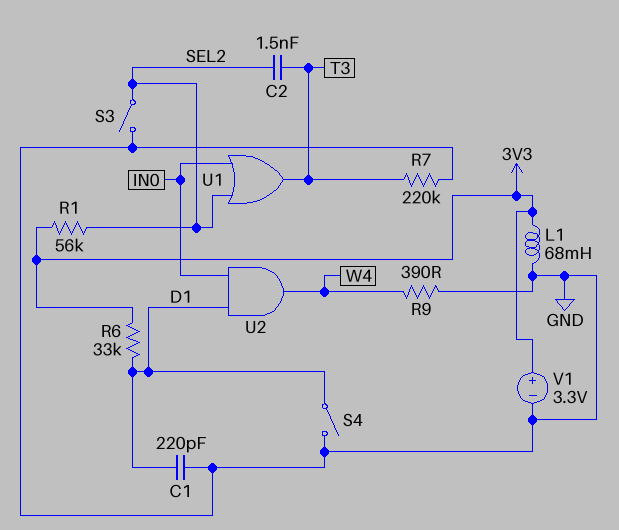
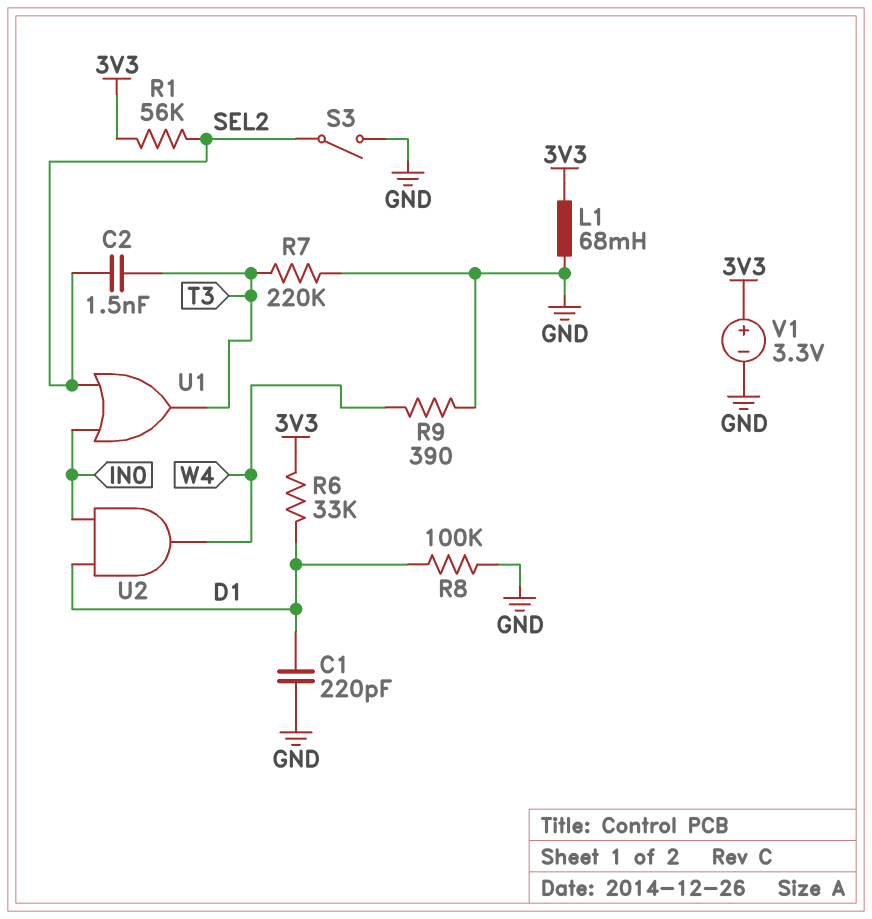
R8: none -> 100k (D1, GND)
S4: switch (D1, GND) -> none

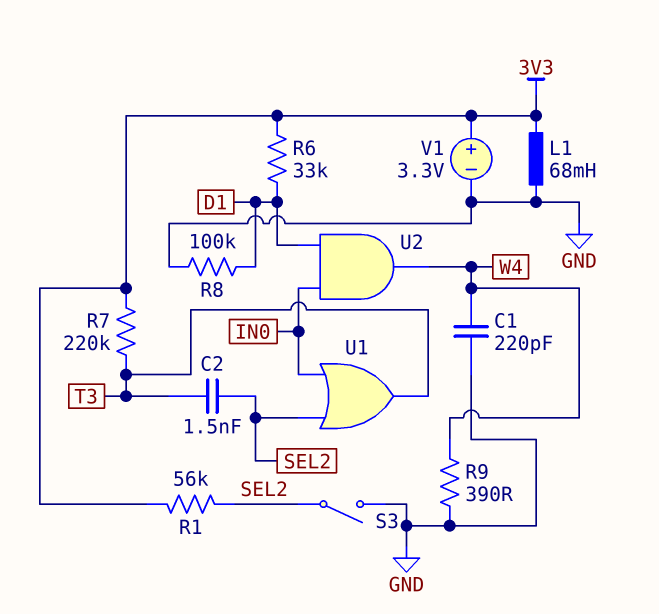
C1: 220pF (D1, GND) -> 220pF (GND, W4)
R7: 220k (GND, T3) -> 220k (3V3, T3)

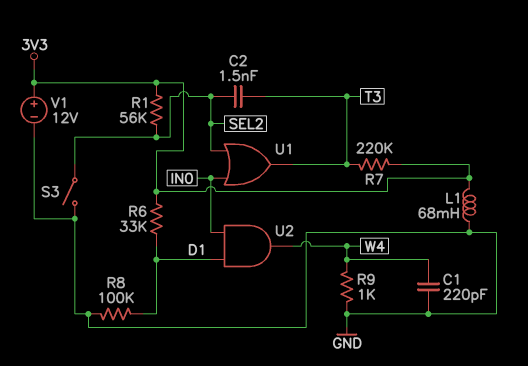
R9: 390 (GND, W4) -> 1k (GND, W4)
V1: 3.3V (plus 3V3, minus GND) -> 12V (plus 3V3, minus GND)

